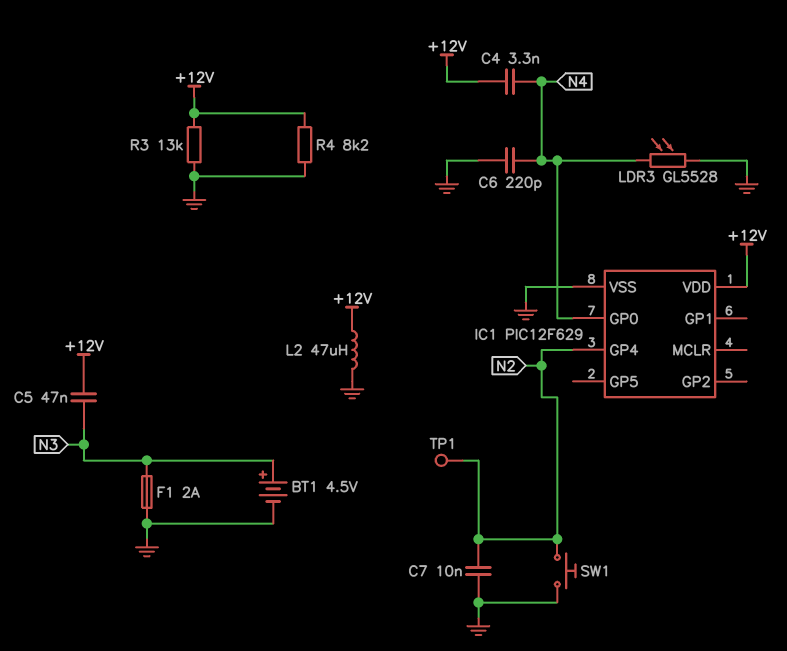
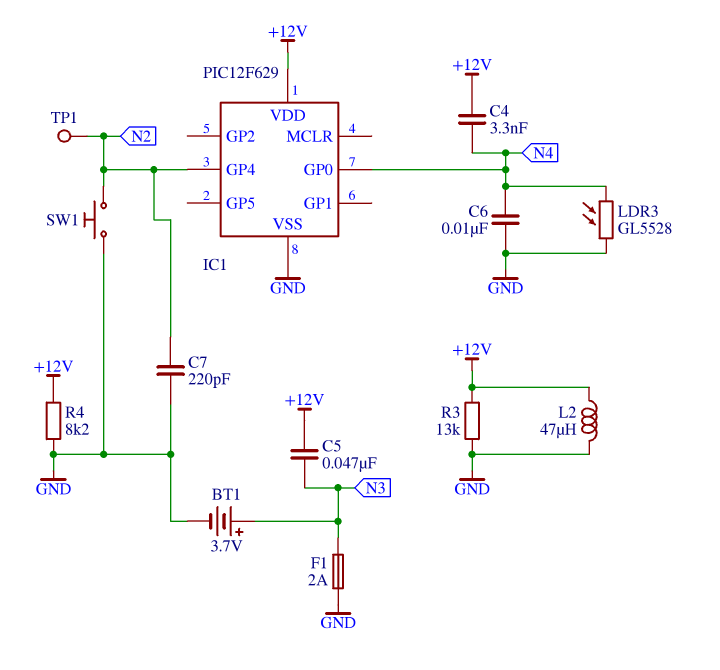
BT1: 4.5V (plus N3, minus GND) -> 3.7V (plus N3, minus GND)
C6: 220pF (GND, N4) -> 10nF (GND, N4)
C7: 10nF (GND, N2) -> 220pF (GND, N2)

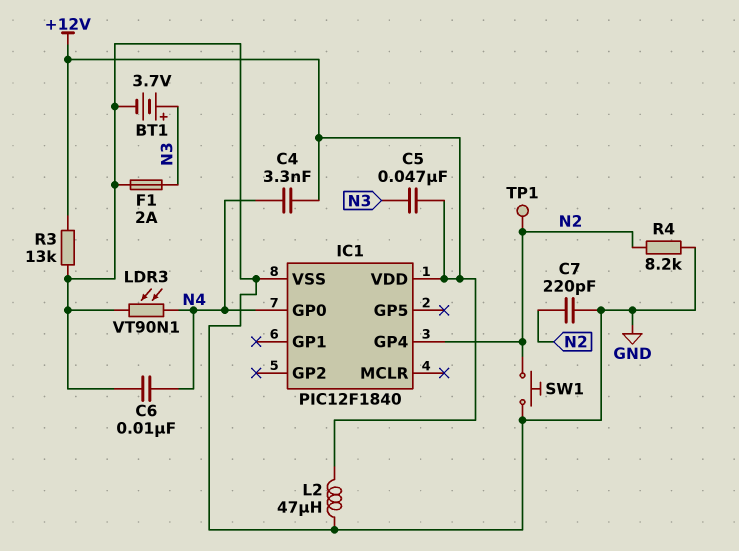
IC1: PIC12F629 -> PIC12F1840
LDR3: GL5528 (GND, N4) -> VT90N1 (GND, N4)
R4: 8.2k (+12V, GND) -> 8.2k (GND, N2)

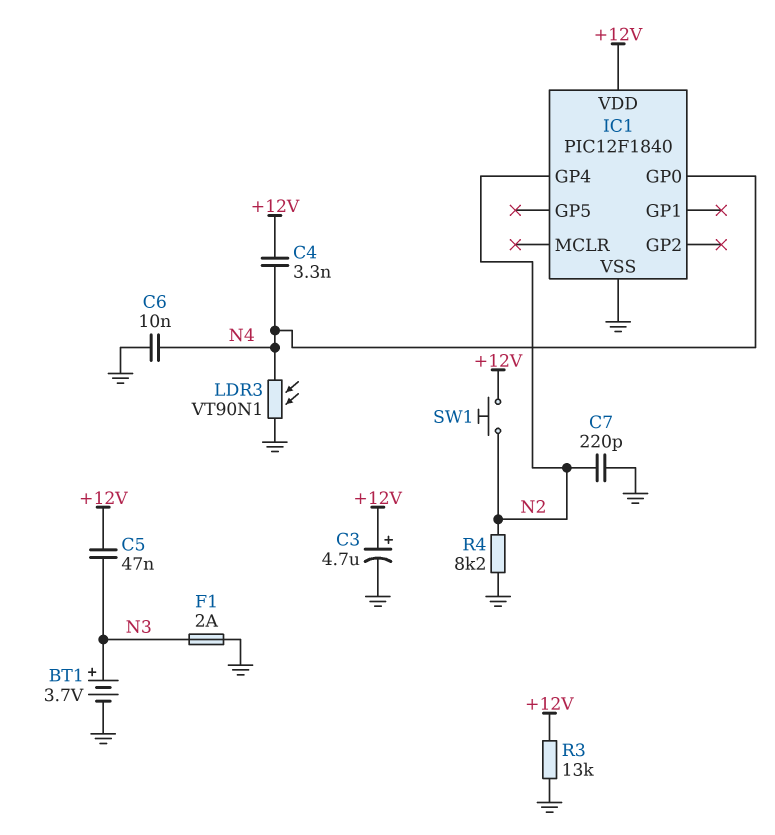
C3: none -> 4.7uF (plus +12V, minus GND)
L2: 47uH (+12V, GND) -> none
SW1: button (GND, N2) -> button (+12V, N2)
TP1: test point (N2) -> none

